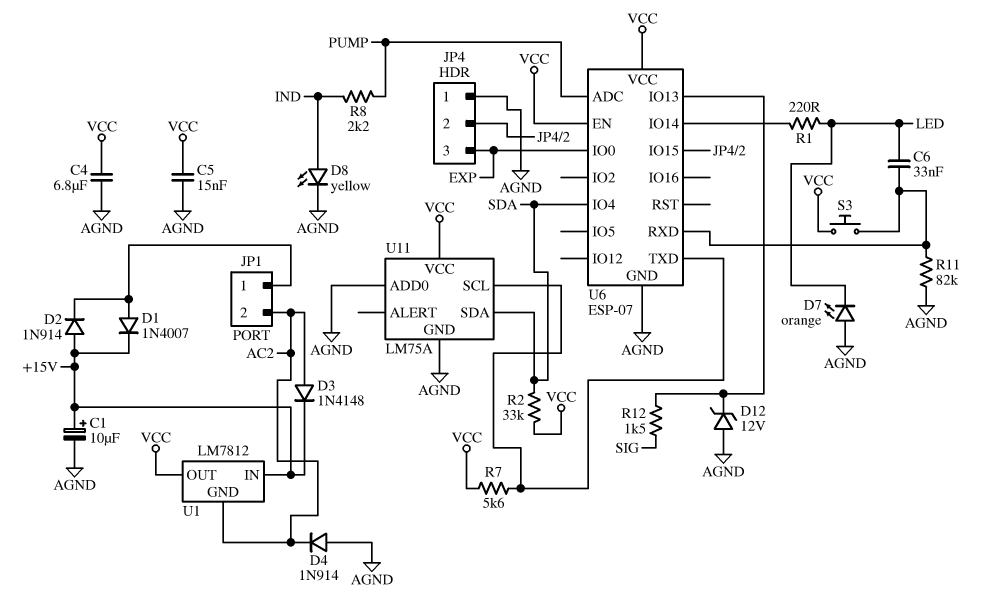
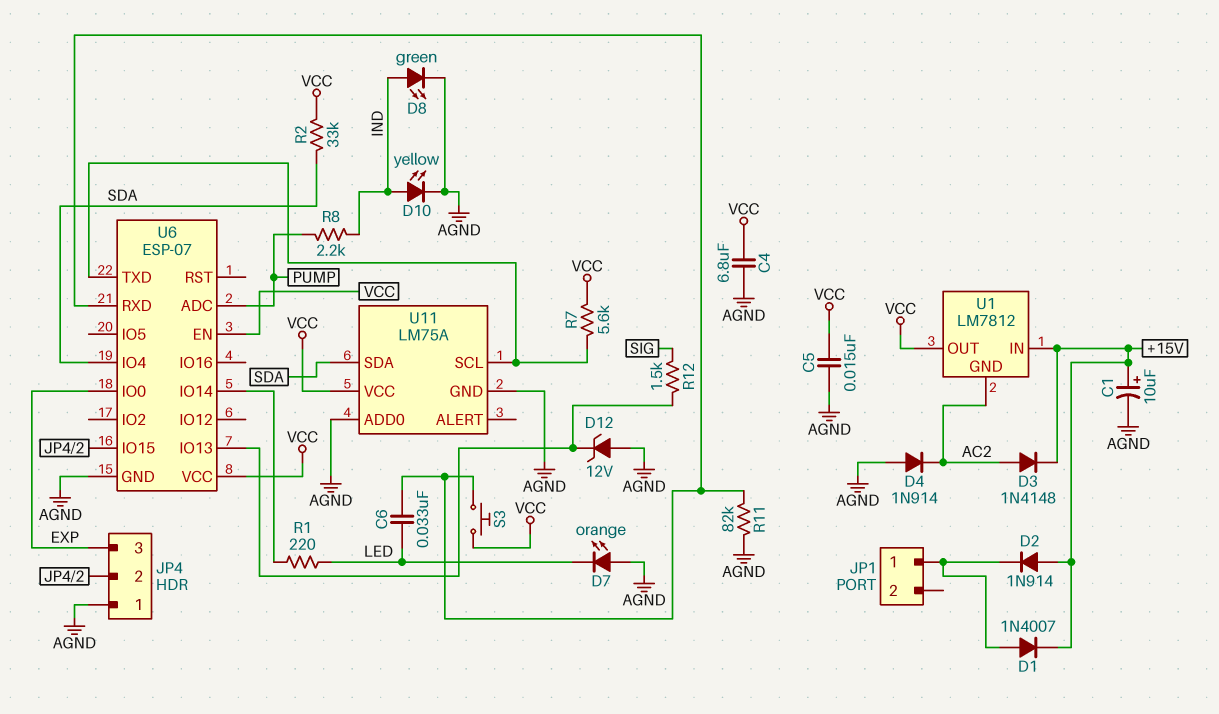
D8: LED yellow (A IND, K AGND) -> LED green (A IND, K AGND)
D10: none -> LED yellow (A IND, K AGND)
JP1 pin 2: AC2 -> none

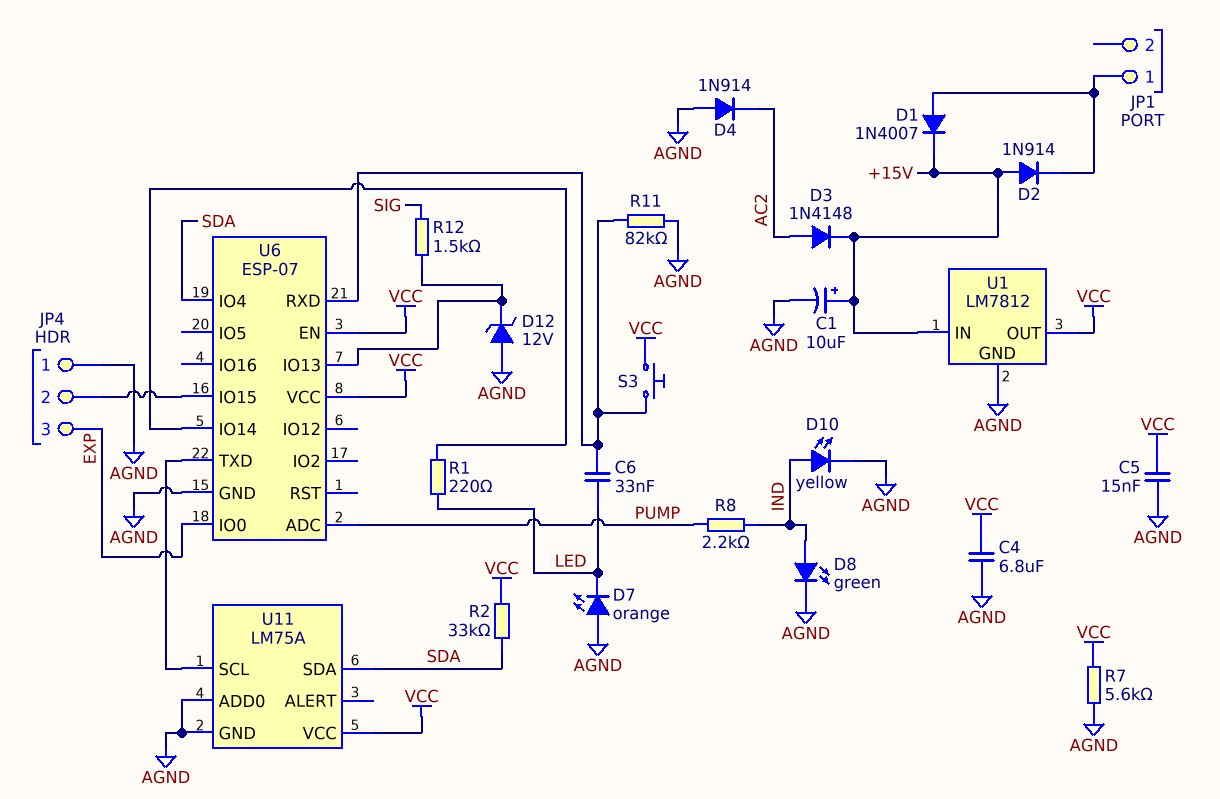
R7: 5.6k (U6/TXD, VCC) -> 5.6k (AGND, VCC)
U1 pin GND: AC2 -> AGND

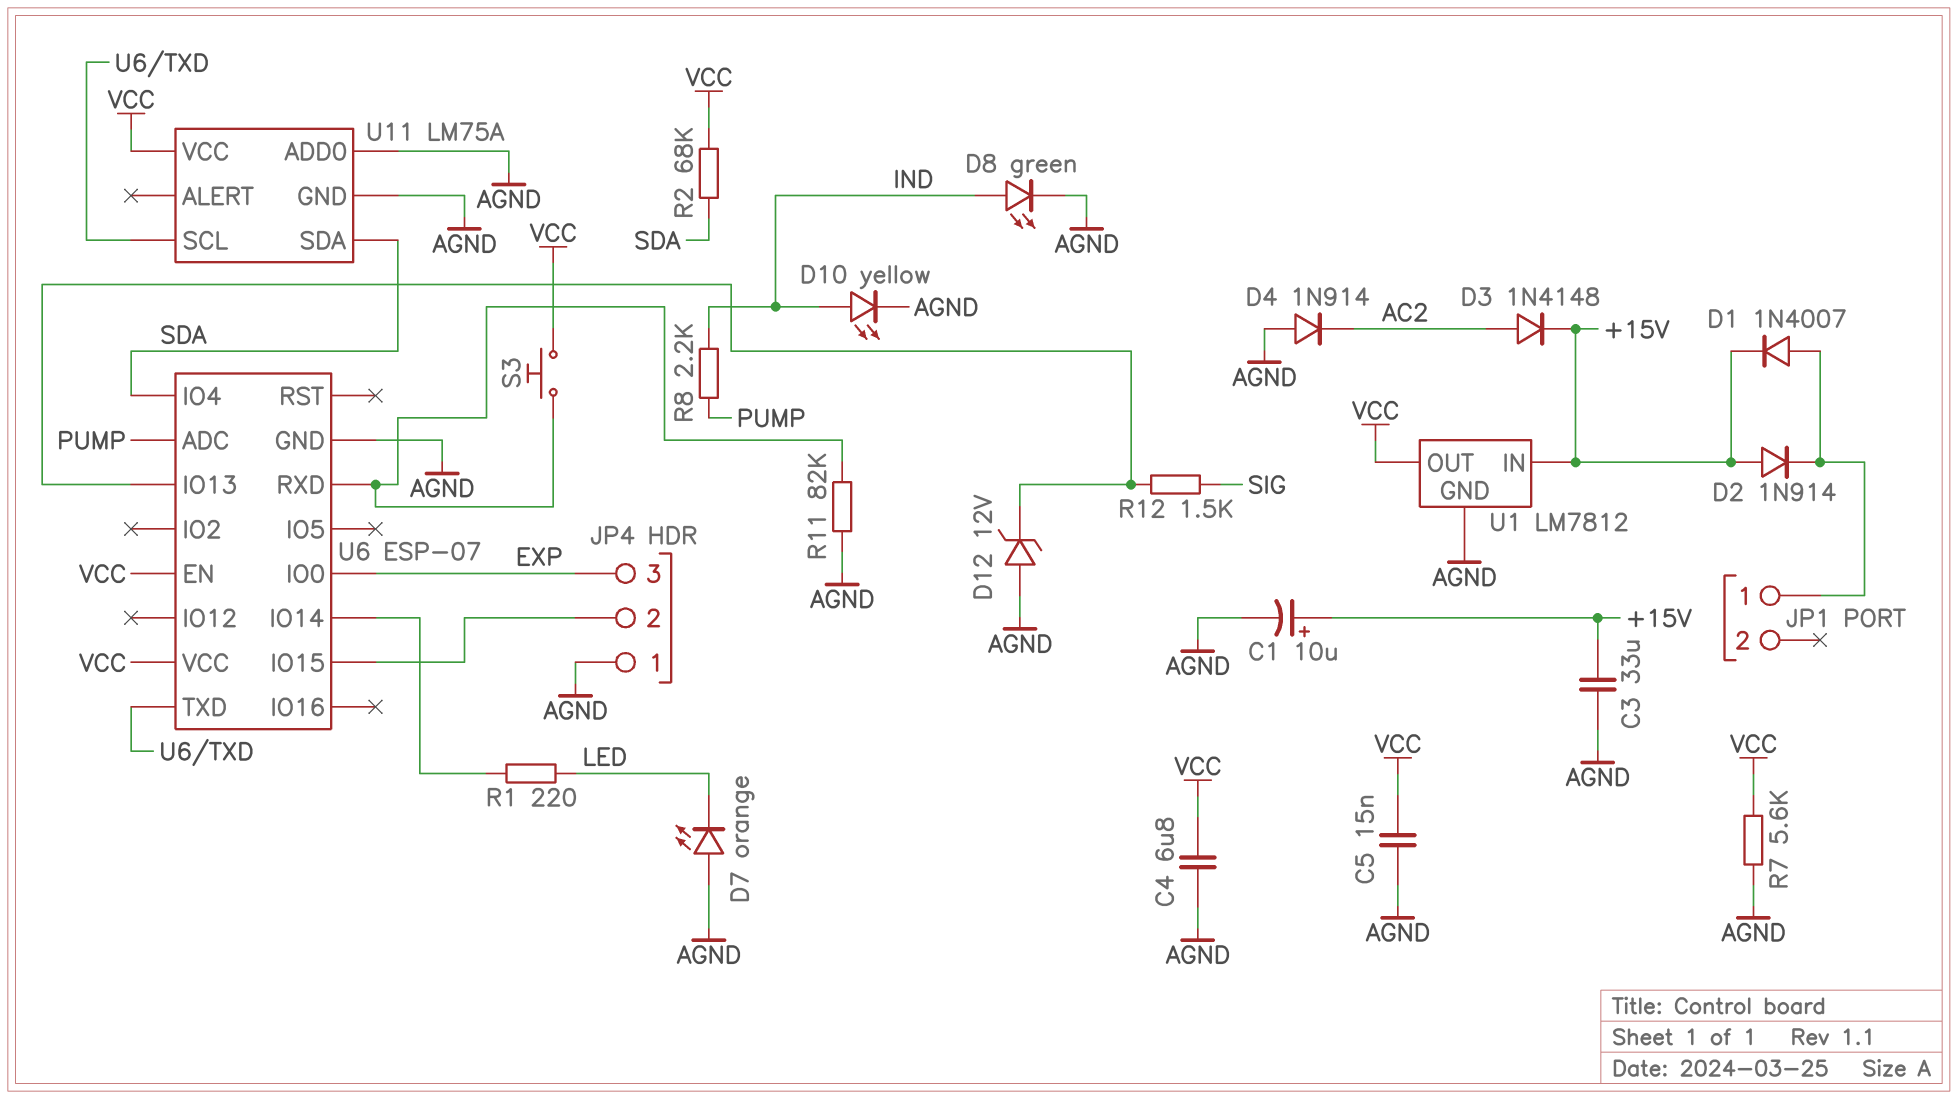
C3: none -> 33uF (+15V, AGND)
C6: 33nF (LED, U6/RXD) -> none
R2: 33k (SDA, VCC) -> 68k (SDA, VCC)

